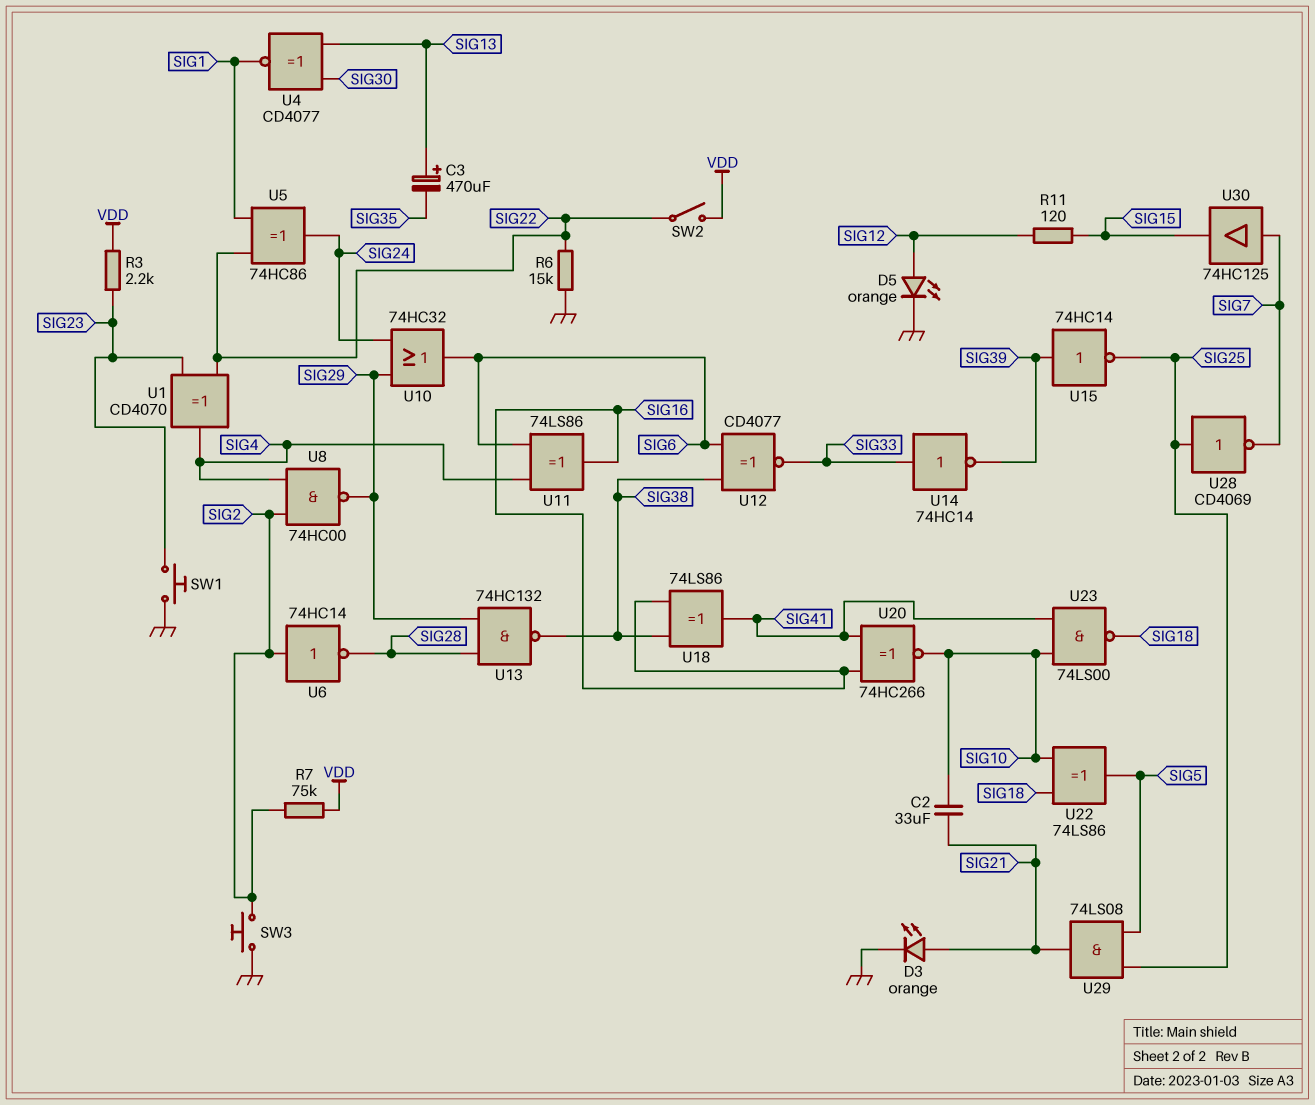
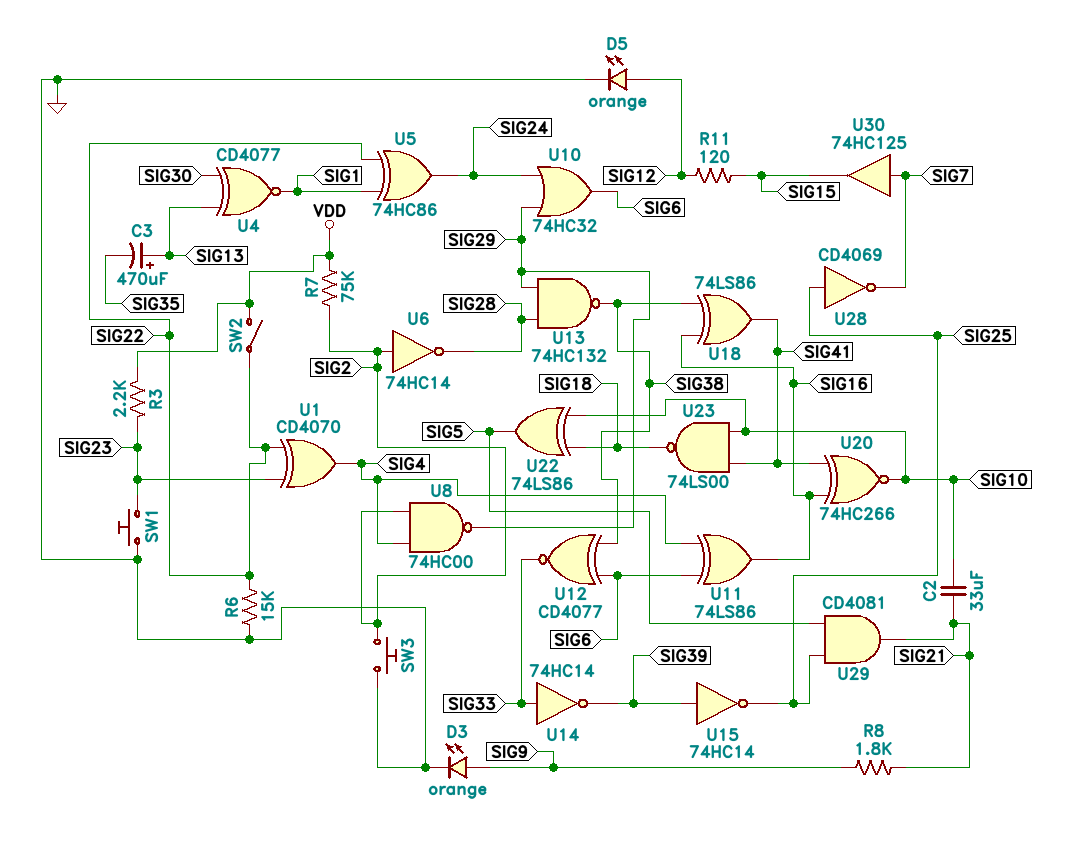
D3: LED orange (A SIG21, K GND) -> LED orange (A SIG9, K GND)
R8: none -> 1.8k (SIG9, SIG21)
U29: AND 74LS08 (in SIG5, in SIG25, out SIG21) -> AND CD4081 (in SIG5, in SIG25, out SIG21)

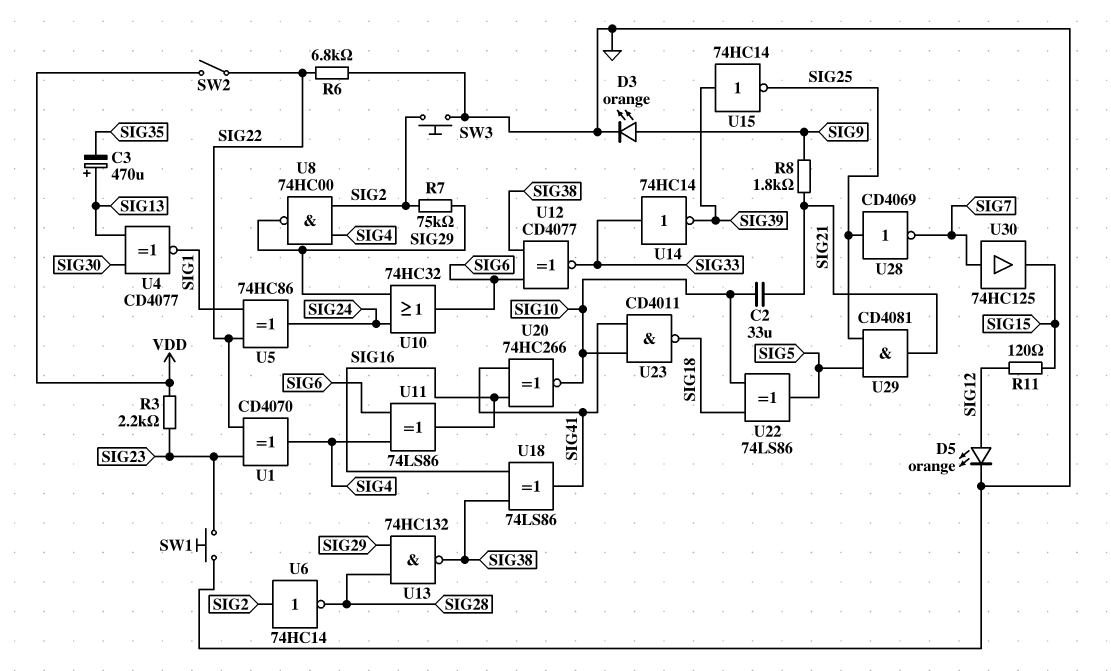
R6: 15k (GND, SIG22) -> 6.8k (GND, SIG22)
R7: 75k (SIG2, VDD) -> 75k (SIG2, SIG29)
U23: NAND 74LS00 (in SIG10, in SIG41, out SIG18) -> NAND CD4011 (in SIG10, in SIG41, out SIG18)

